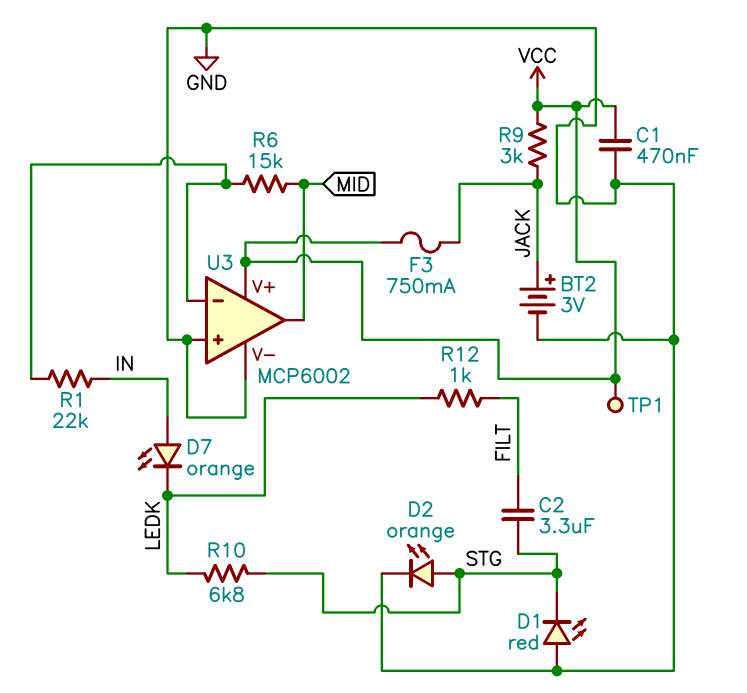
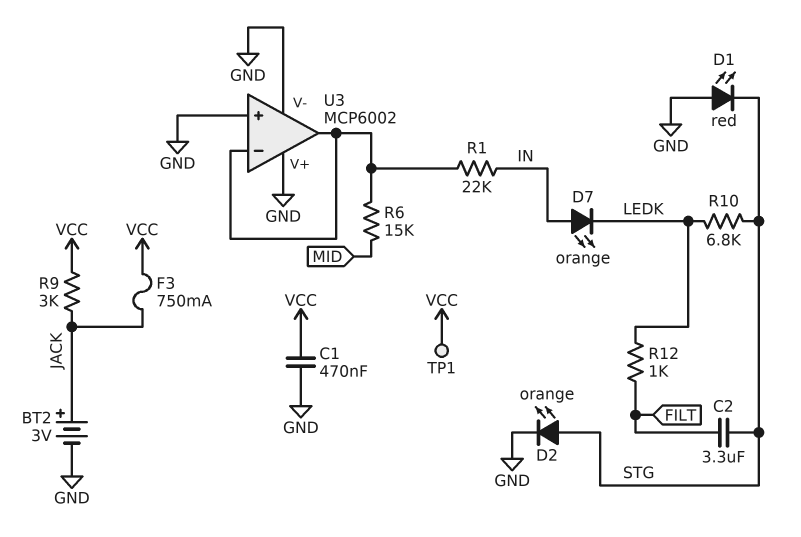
U3 pin V+: VCC -> GND
U3 pin out: MID -> U3/in-

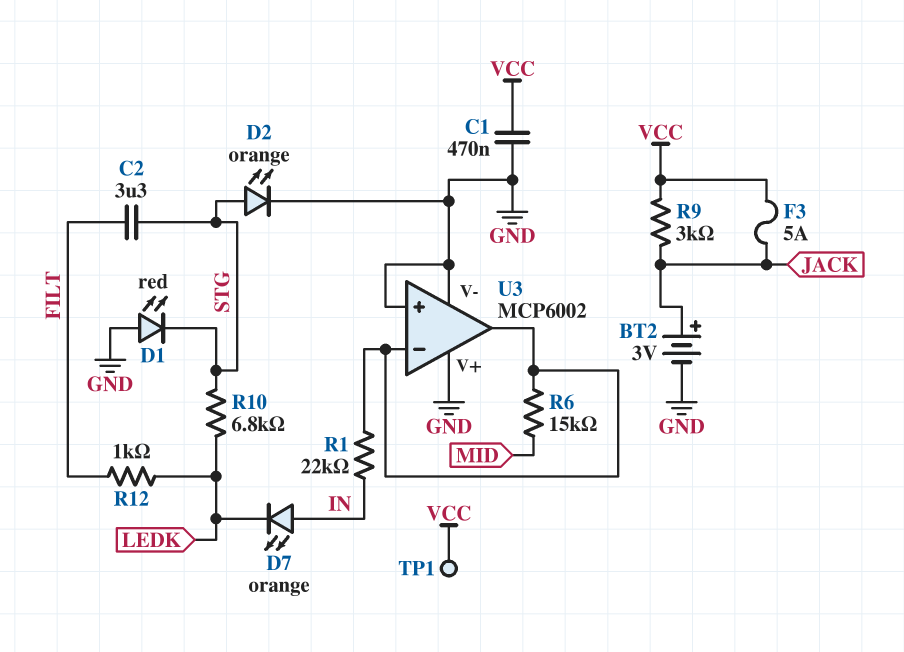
F3: 750mA (JACK, VCC) -> 5A (JACK, VCC)

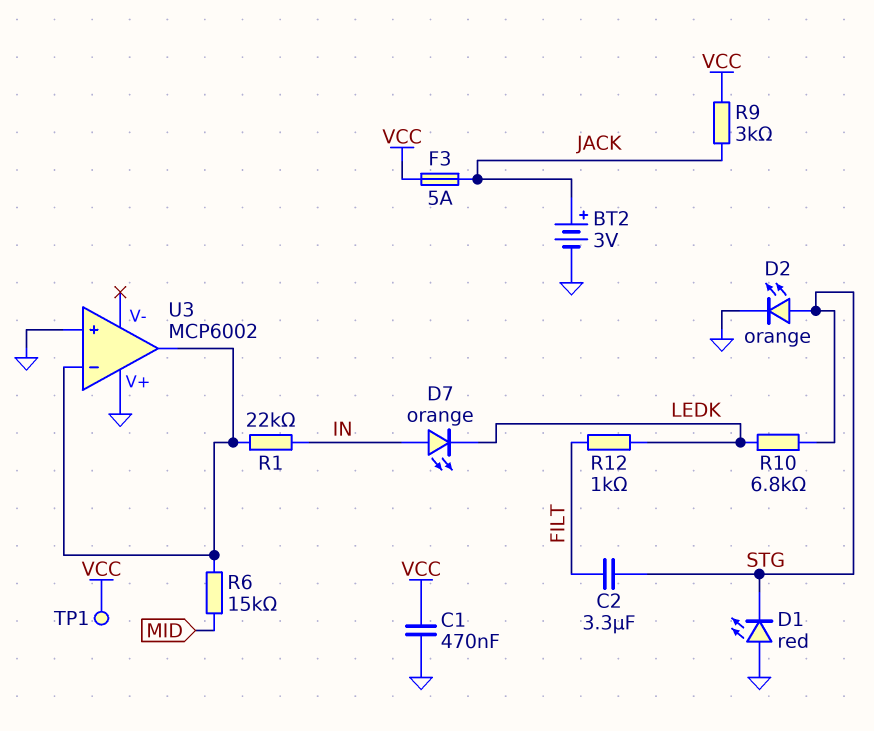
U3 pin V-: GND -> none

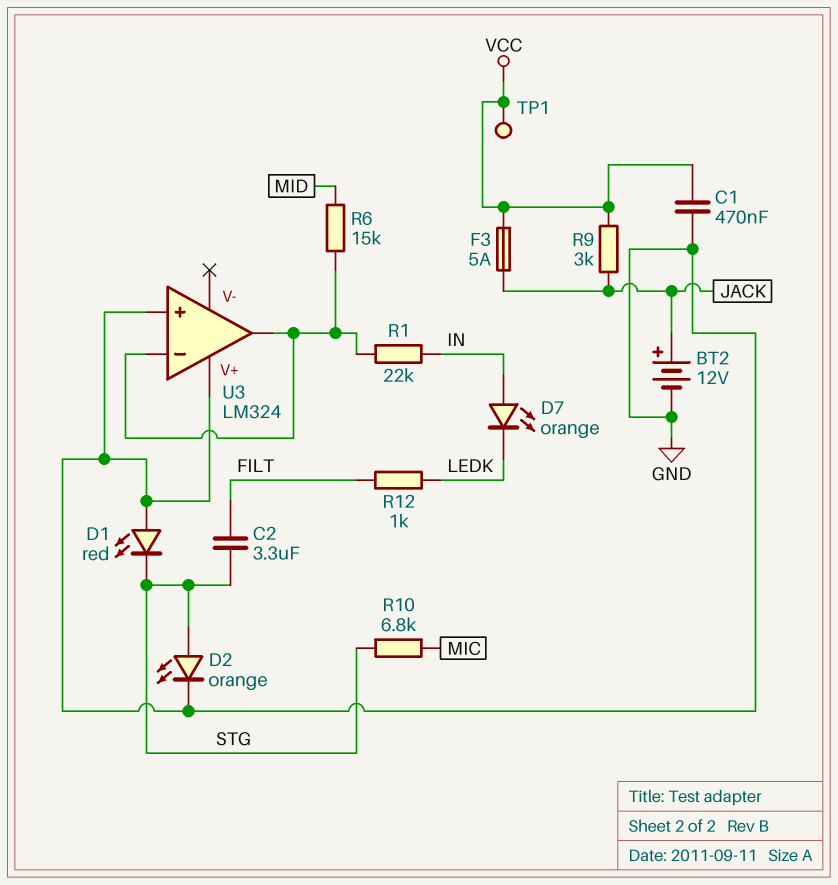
BT2: 3V (plus JACK, minus GND) -> 12V (plus JACK, minus GND)
R10: 6.8k (LEDK, STG) -> 6.8k (MIC, STG)
U3: MCP6002 -> LM324

